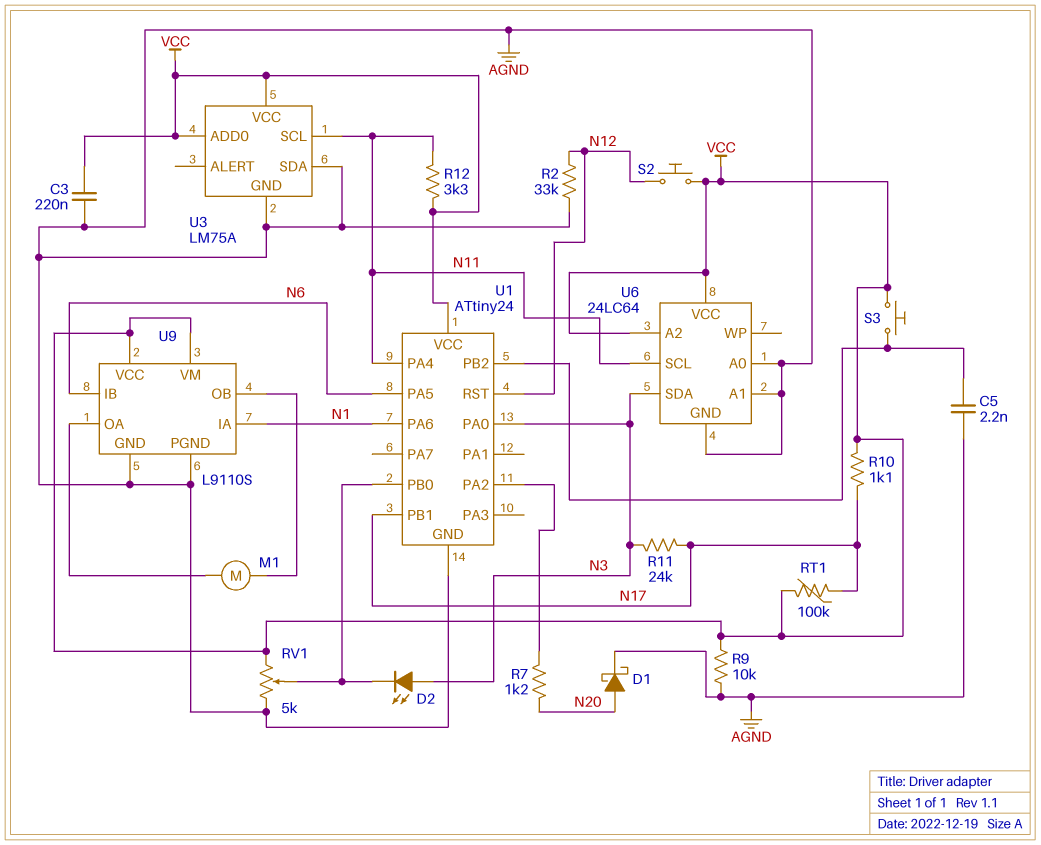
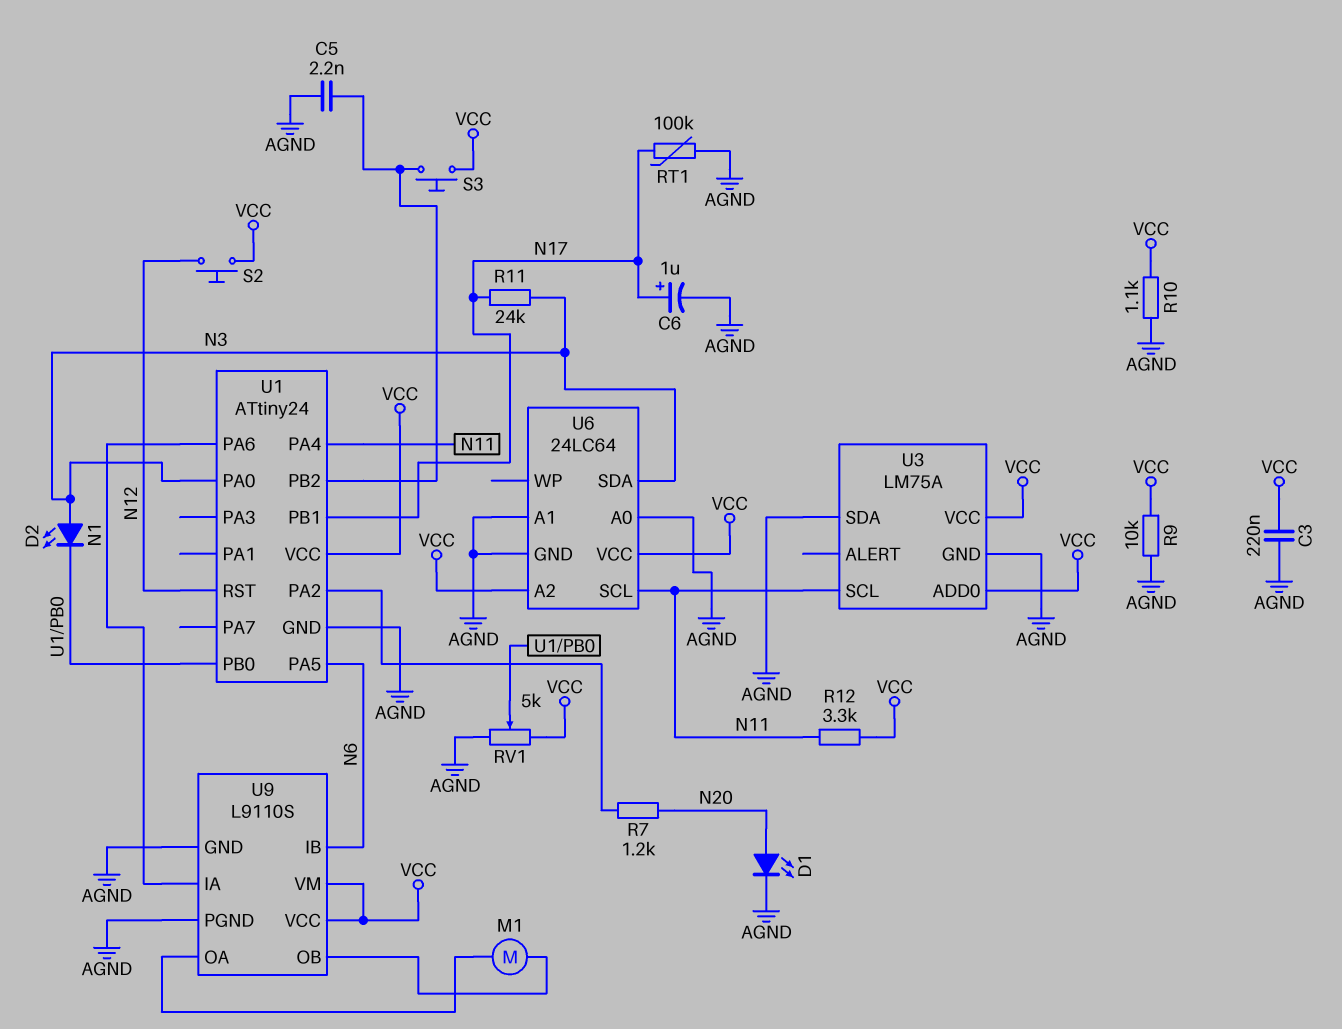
C6: none -> 1uF (plus N17, minus AGND)
D1: schottky (A N20, K AGND) -> LED (A N20, K AGND)
R2: 33k (AGND, N12) -> none
R10: 1.1k (N17, VCC) -> 1.1k (AGND, VCC)
RT1: 100k (N17, VCC) -> 100k (AGND, N17)

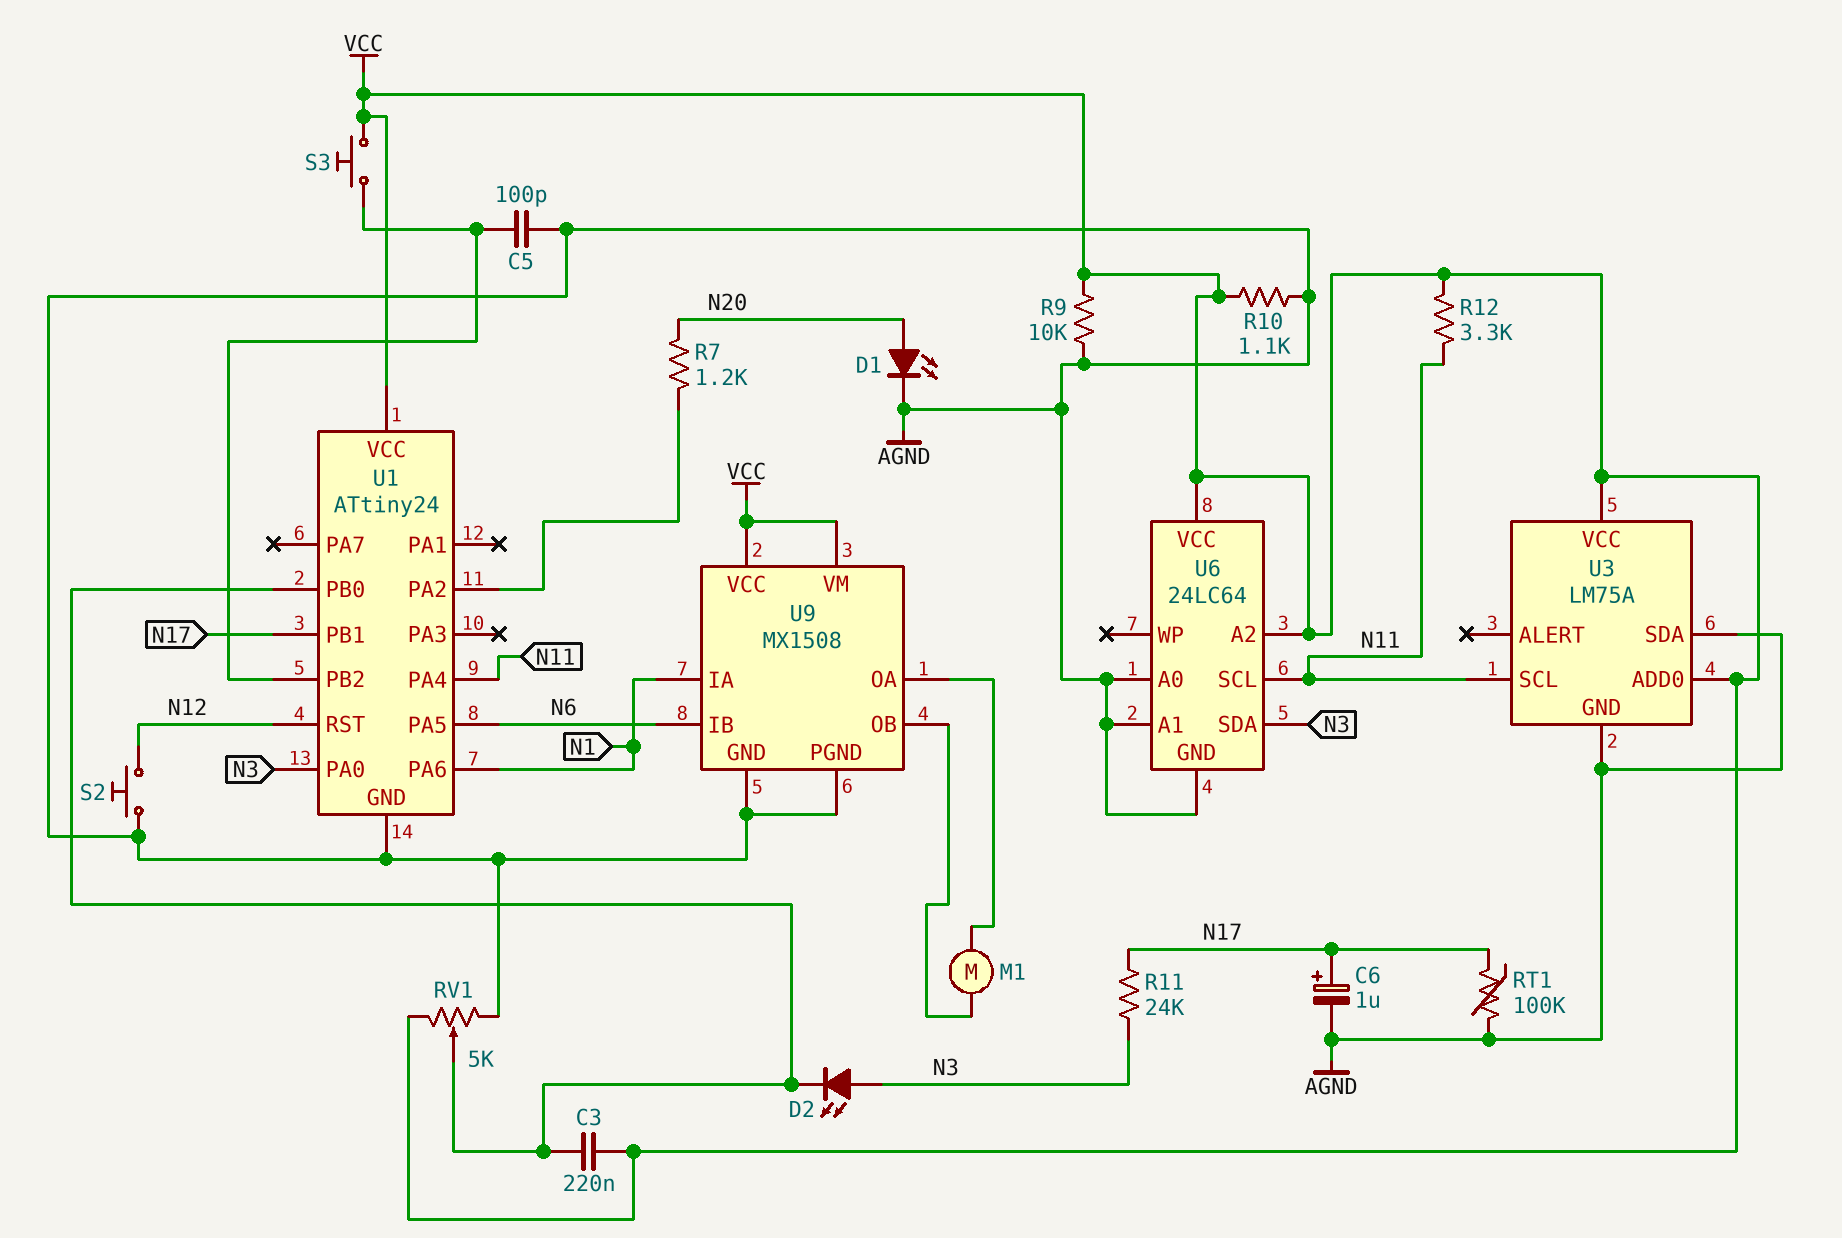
C3: 220nF (AGND, VCC) -> 220nF (U1/PB0, VCC)
C5: 2.2nF (AGND, U1/PB2) -> 100pF (AGND, U1/PB2)
S2: button (N12, VCC) -> button (AGND, N12)
U9: L9110S -> MX1508

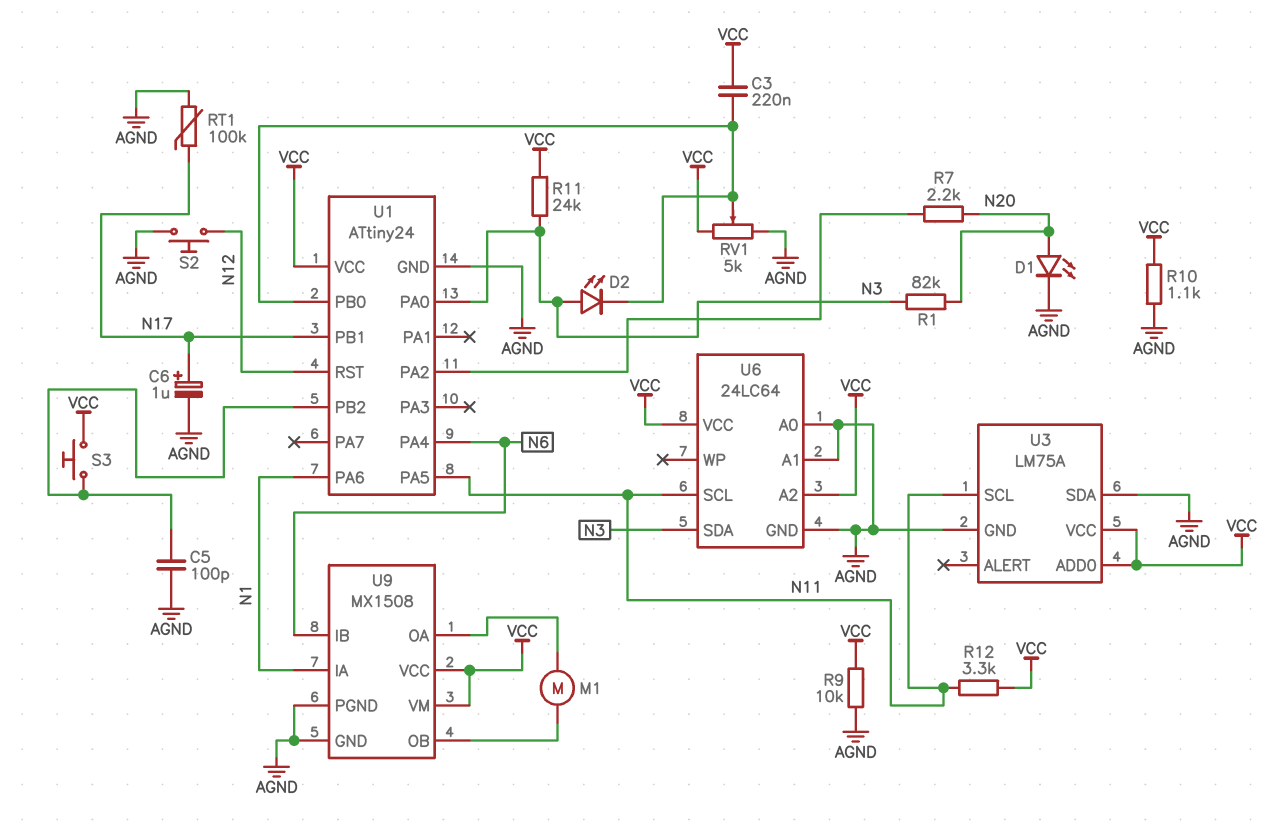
R1: none -> 82k (N3, N20)
R7: 1.2k (N20, U1/PA2) -> 2.2k (N20, U1/PA2)
R11: 24k (N3, N17) -> 24k (N3, VCC)
U1 pin PA4: N11 -> N6
U1 pin PA5: N6 -> N11

